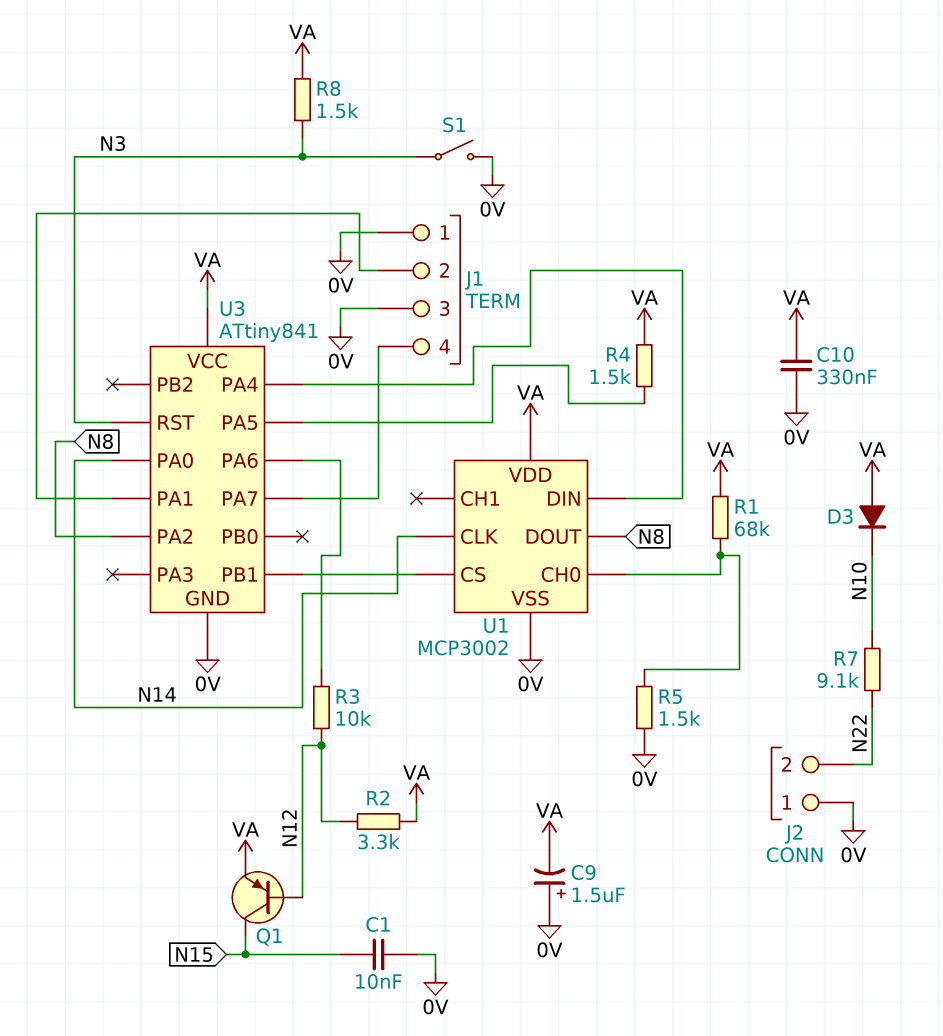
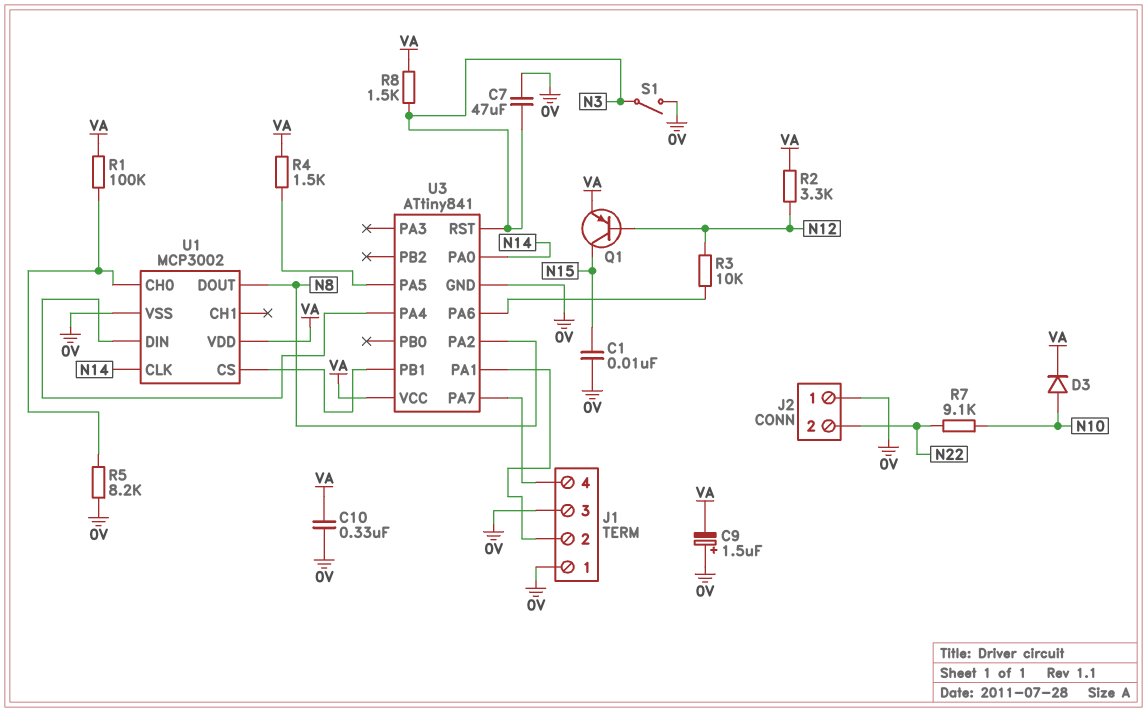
C7: none -> 47uF (0V, N3)
D3: diode (A VA, K N10) -> diode (A N10, K VA)
R1: 68k (U1/CH0, VA) -> 100k (U1/CH0, VA)
R5: 1.5k (0V, U1/CH0) -> 8.2k (0V, U1/CH0)

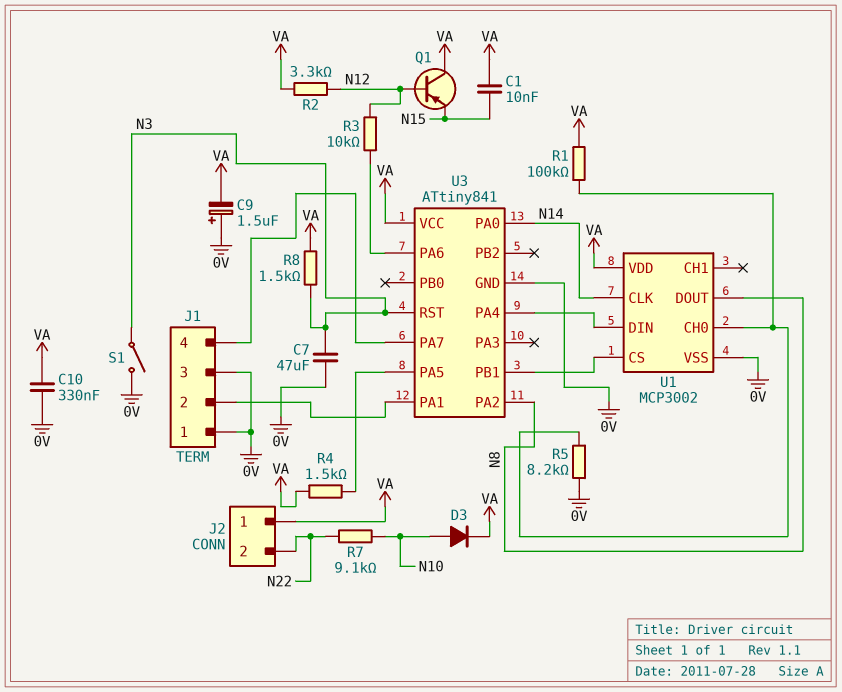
C1: 10nF (0V, N15) -> 10nF (N15, VA)
J2 pin 1: 0V -> VA
Q1: PNP (B N12, C N15, E VA) -> PNP (B N12, C VA, E N15)

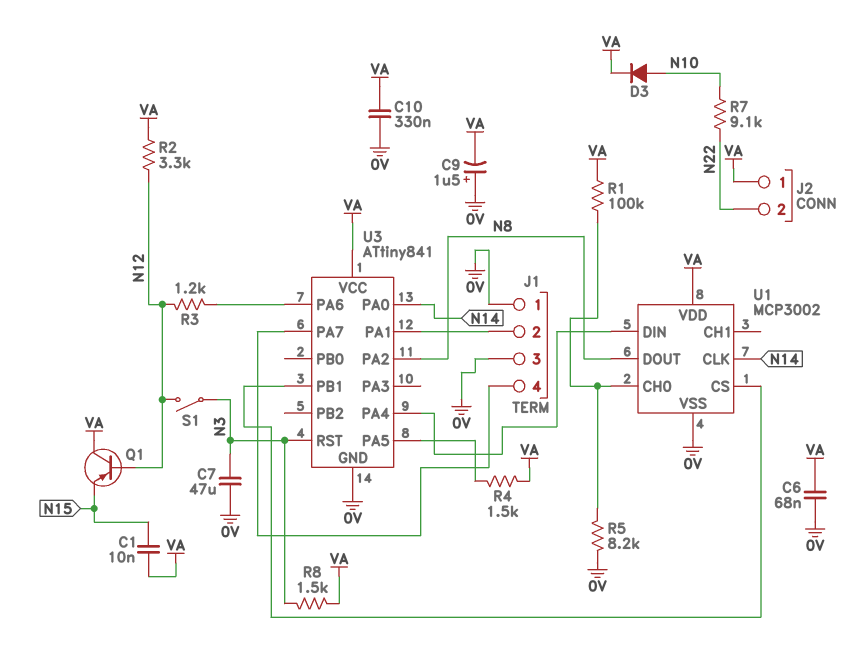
C6: none -> 68nF (0V, VA)
R3: 10k (N12, U3/PA6) -> 1.2k (N12, U3/PA6)
S1: switch (0V, N3) -> switch (N3, N12)

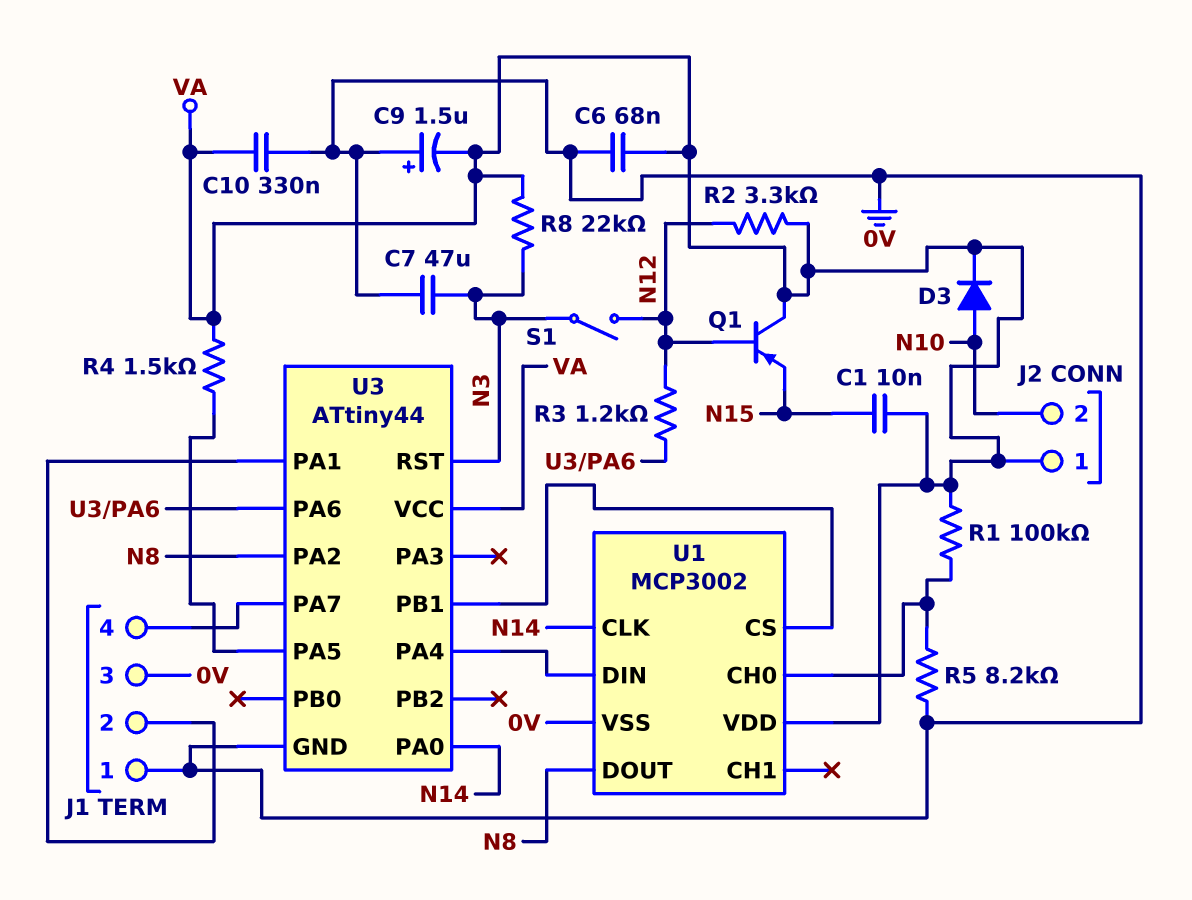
J2 pin 2: N22 -> N10
R7: 9.1k (N10, N22) -> none
R8: 1.5k (N3, VA) -> 22k (N3, VA)
U3: ATtiny841 -> ATtiny44

